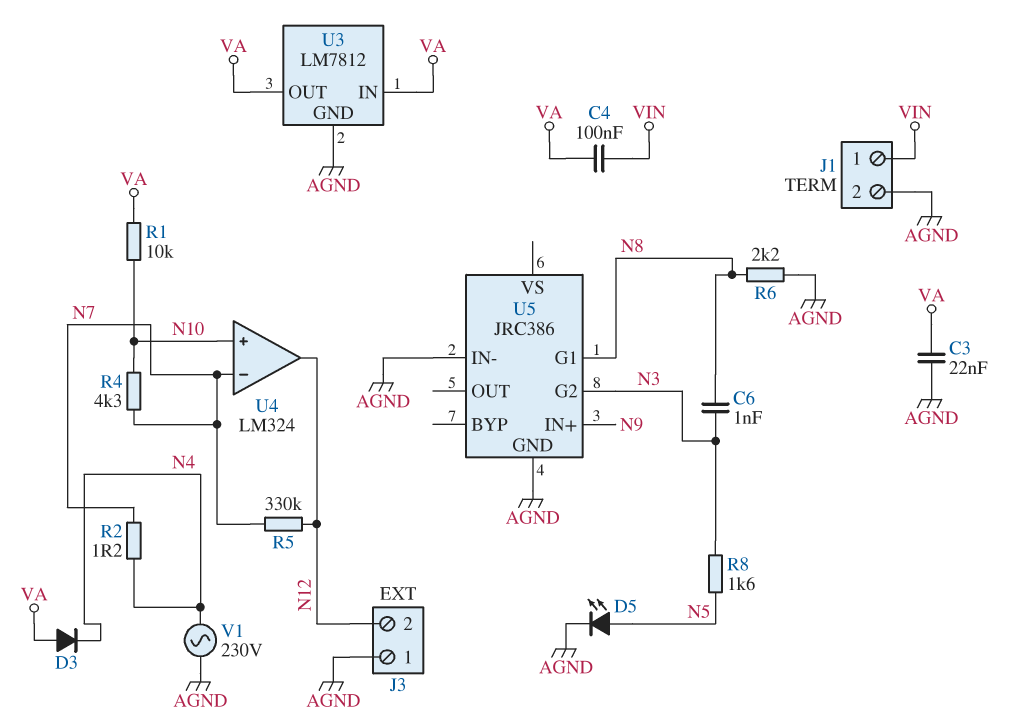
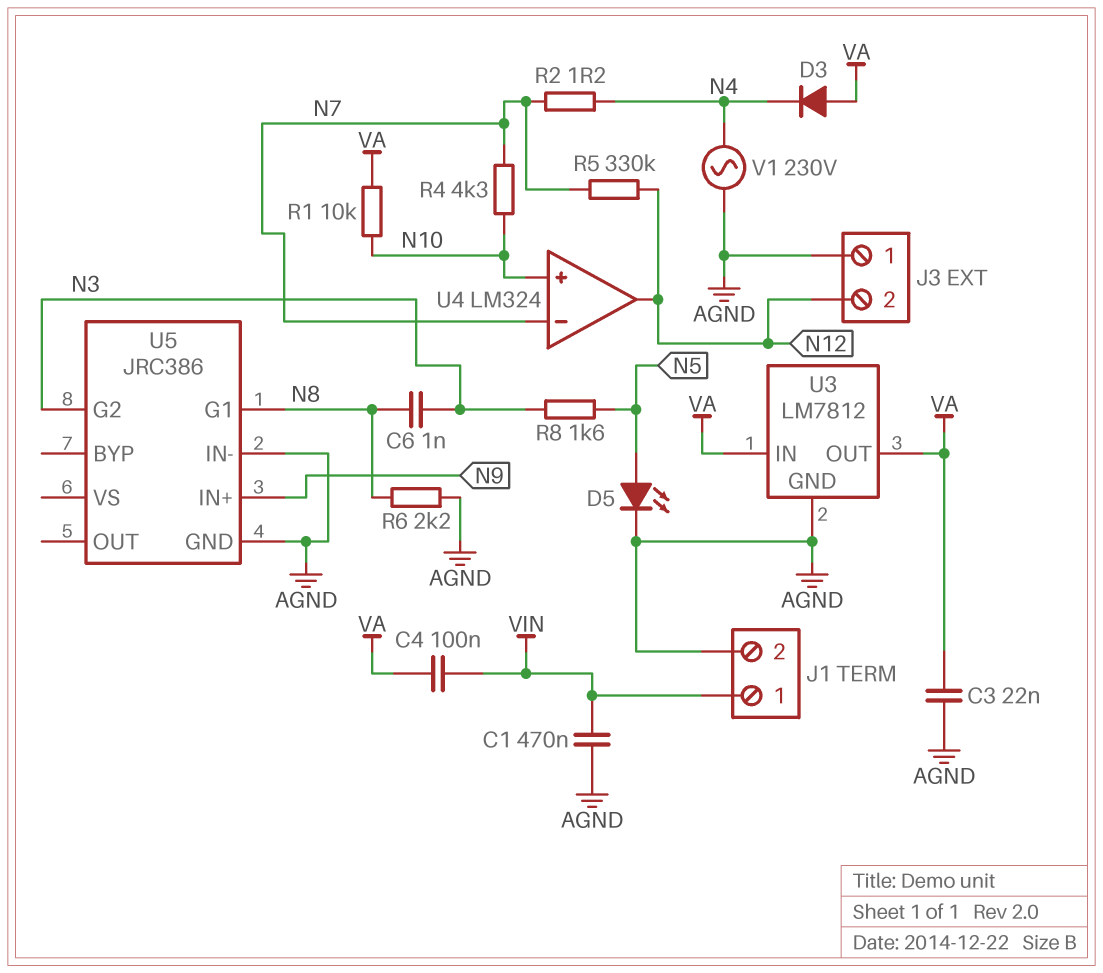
C1: none -> 470nF (AGND, VIN)

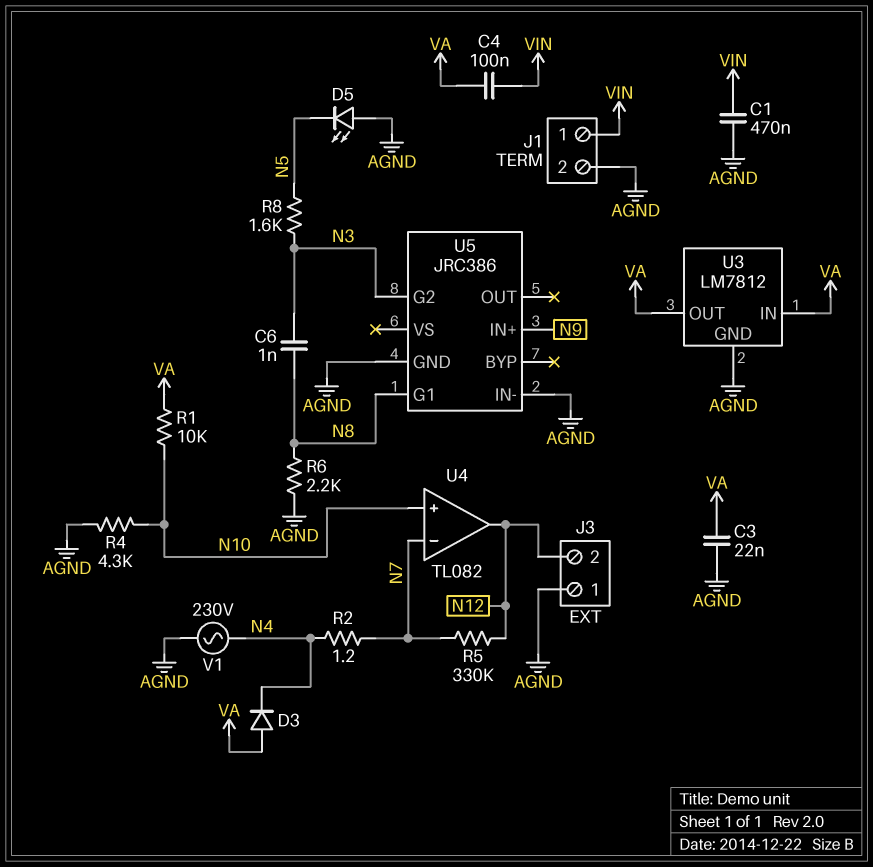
D5: LED (A N5, K AGND) -> LED (A AGND, K N5)
R4: 4.3k (N7, N10) -> 4.3k (AGND, N10)
U4: LM324 -> TL082

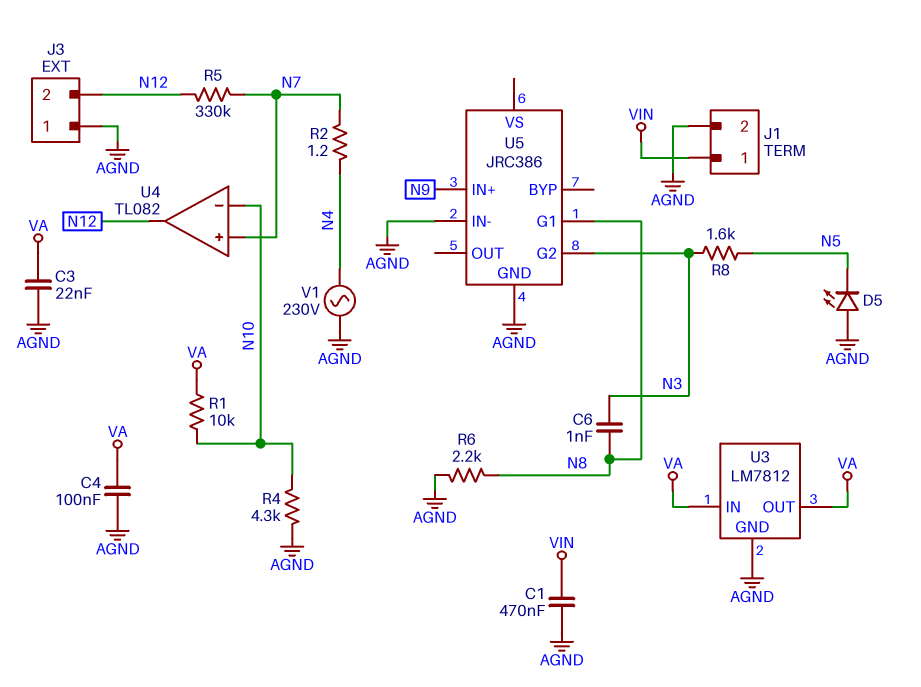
C4: 100nF (VA, VIN) -> 100nF (AGND, VA)
D3: diode (A VA, K N4) -> none
U4 pin in+: N10 -> N7
U4 pin in-: N7 -> N10

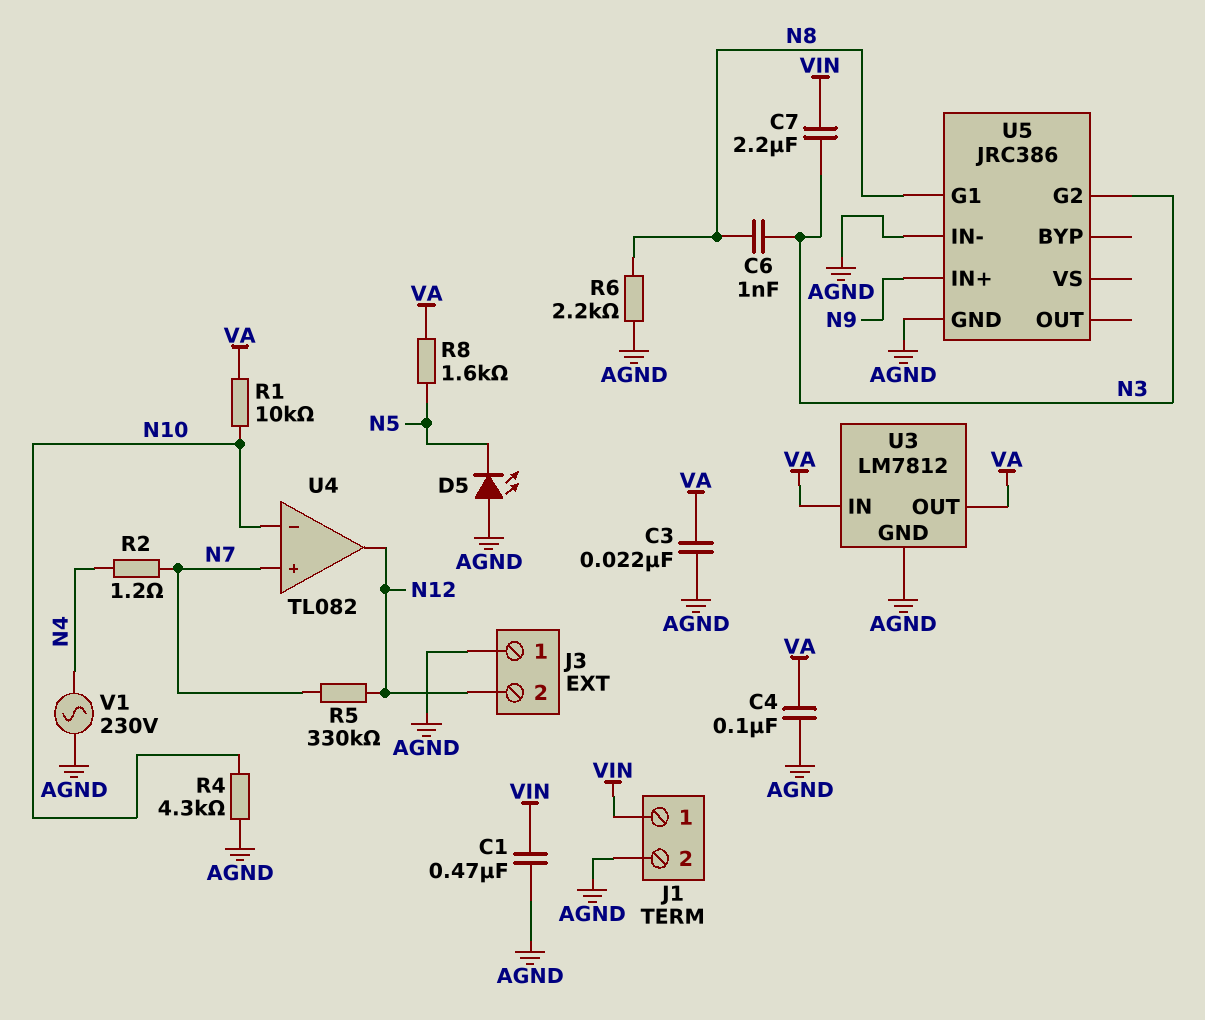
C7: none -> 2.2uF (N3, VIN)
R8: 1.6k (N3, N5) -> 1.6k (N5, VA)

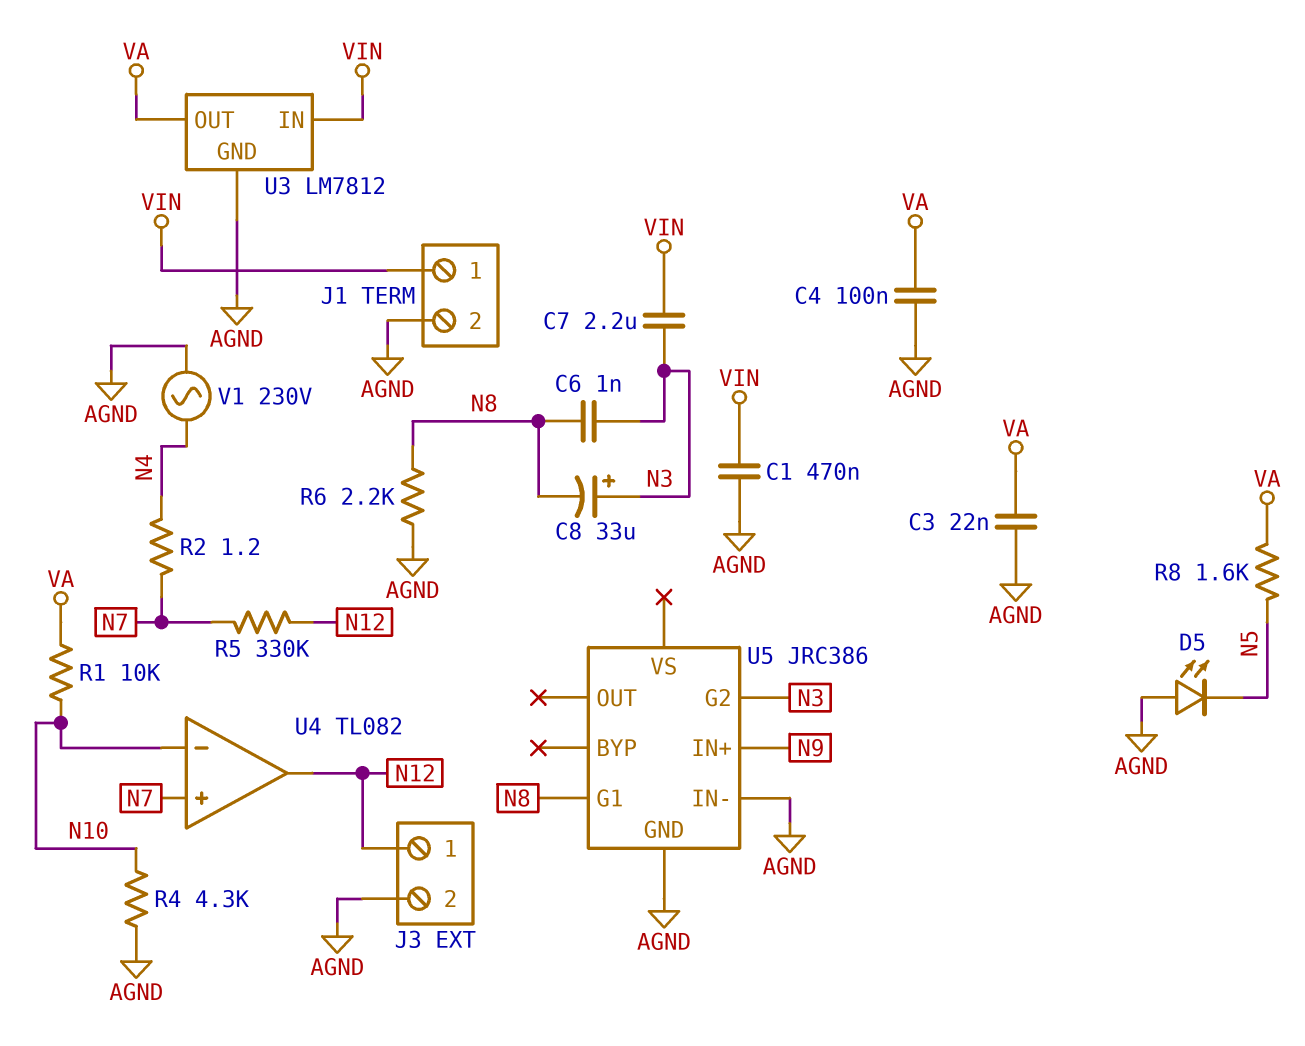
C8: none -> 33uF (plus N3, minus N8)
J3 pin 1: AGND -> N12
J3 pin 2: N12 -> AGND
U3 pin IN: VA -> VIN

